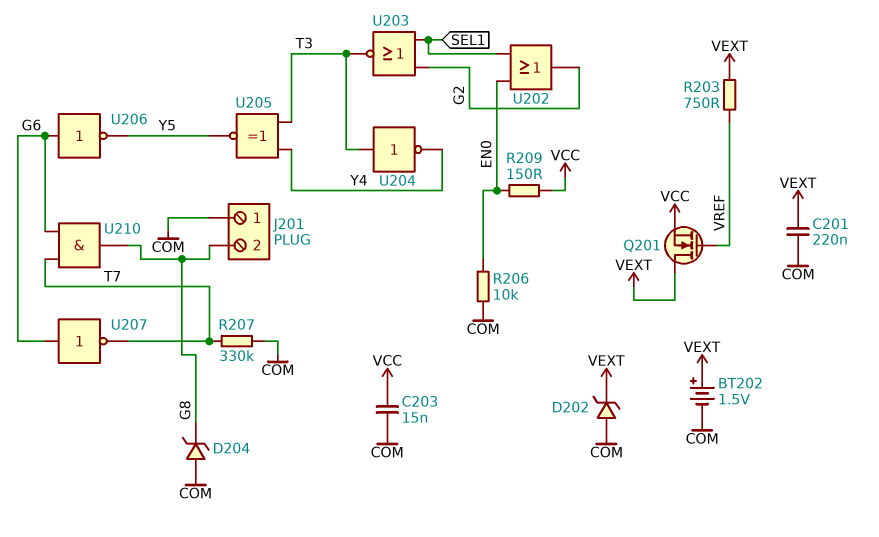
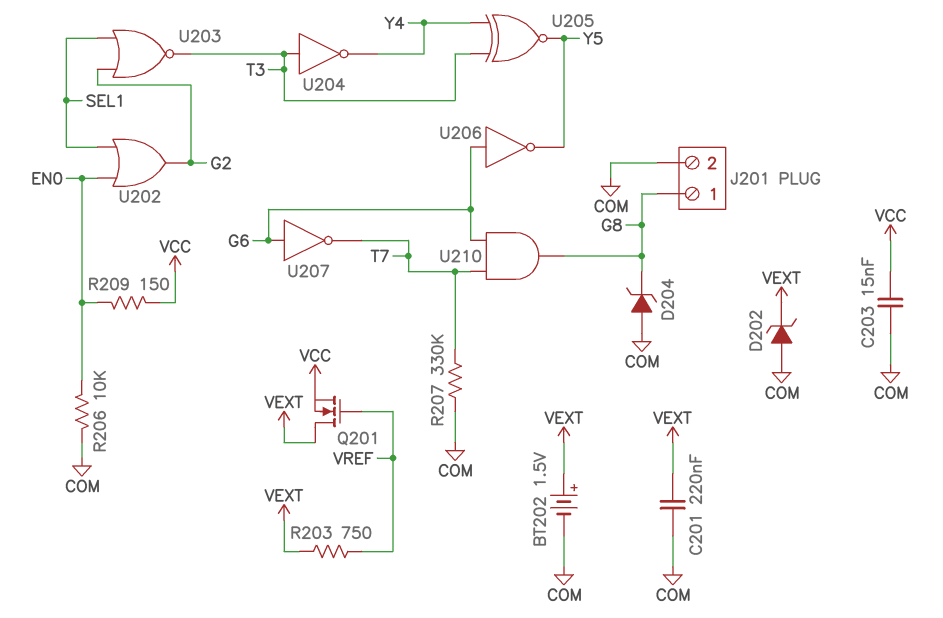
J201 pin 1: COM -> G8
J201 pin 2: G8 -> COM

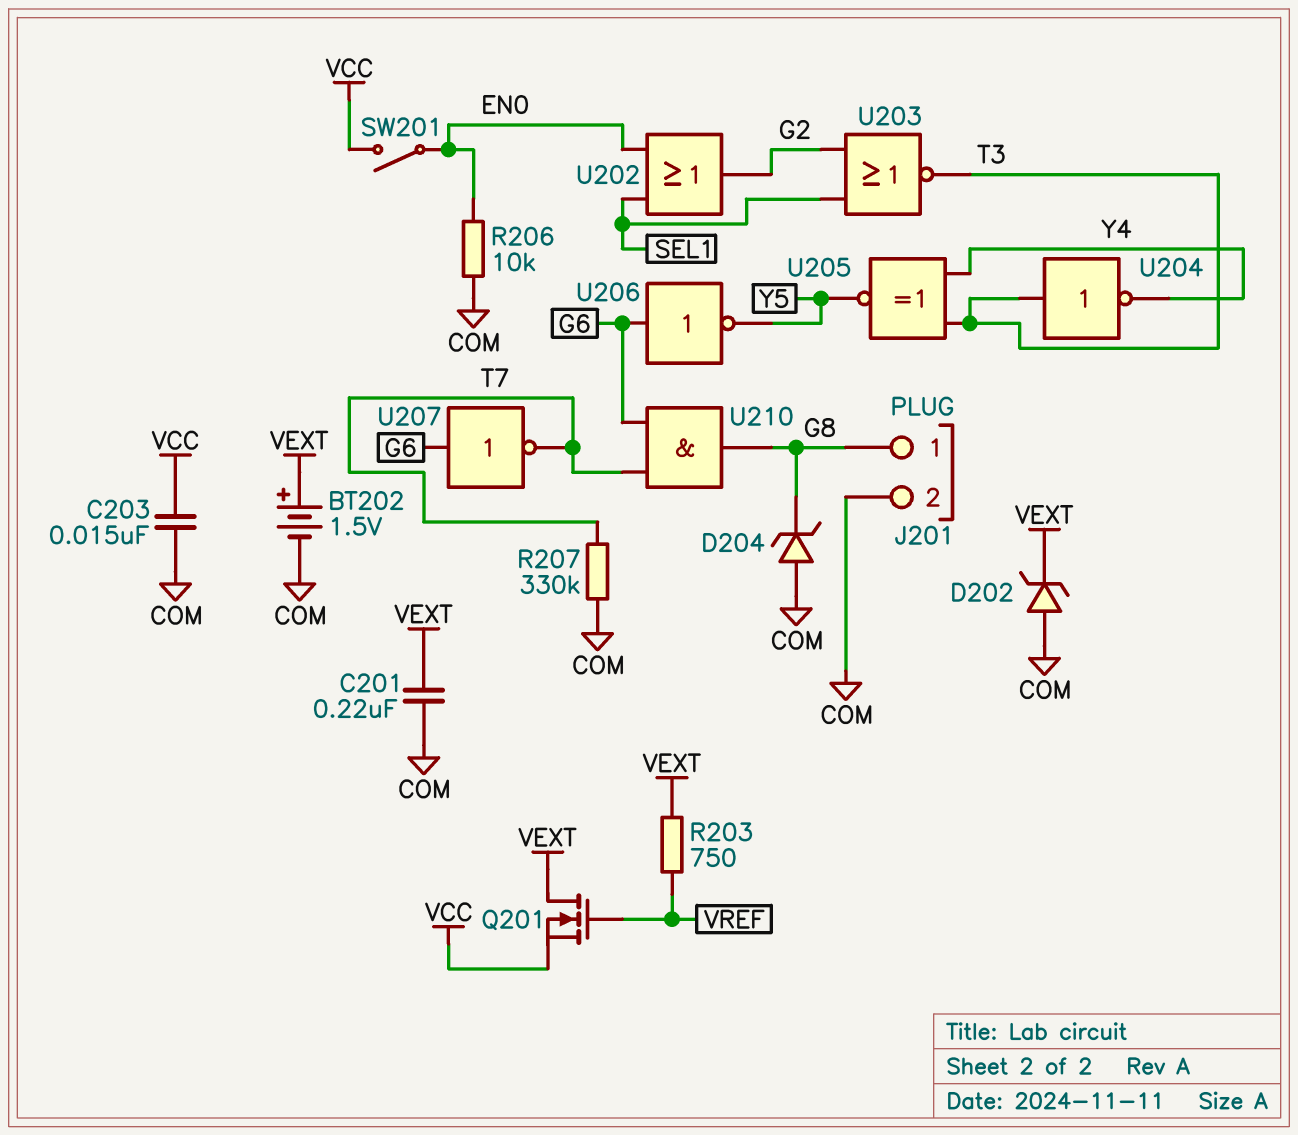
R209: 150 (EN0, VCC) -> none
SW201: none -> switch (EN0, VCC)

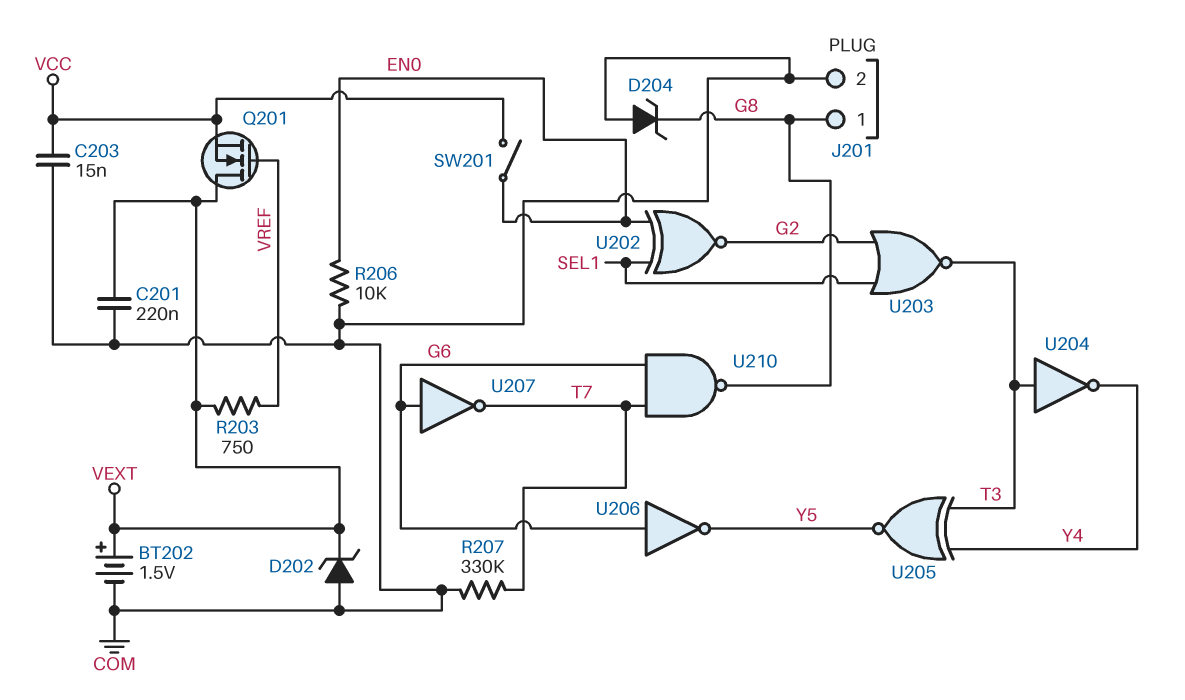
U202: OR (in EN0, in SEL1, out G2) -> XNOR (in EN0, in SEL1, out G2)
U210: AND (in G6, in T7, out G8) -> NAND (in G6, in T7, out G8)

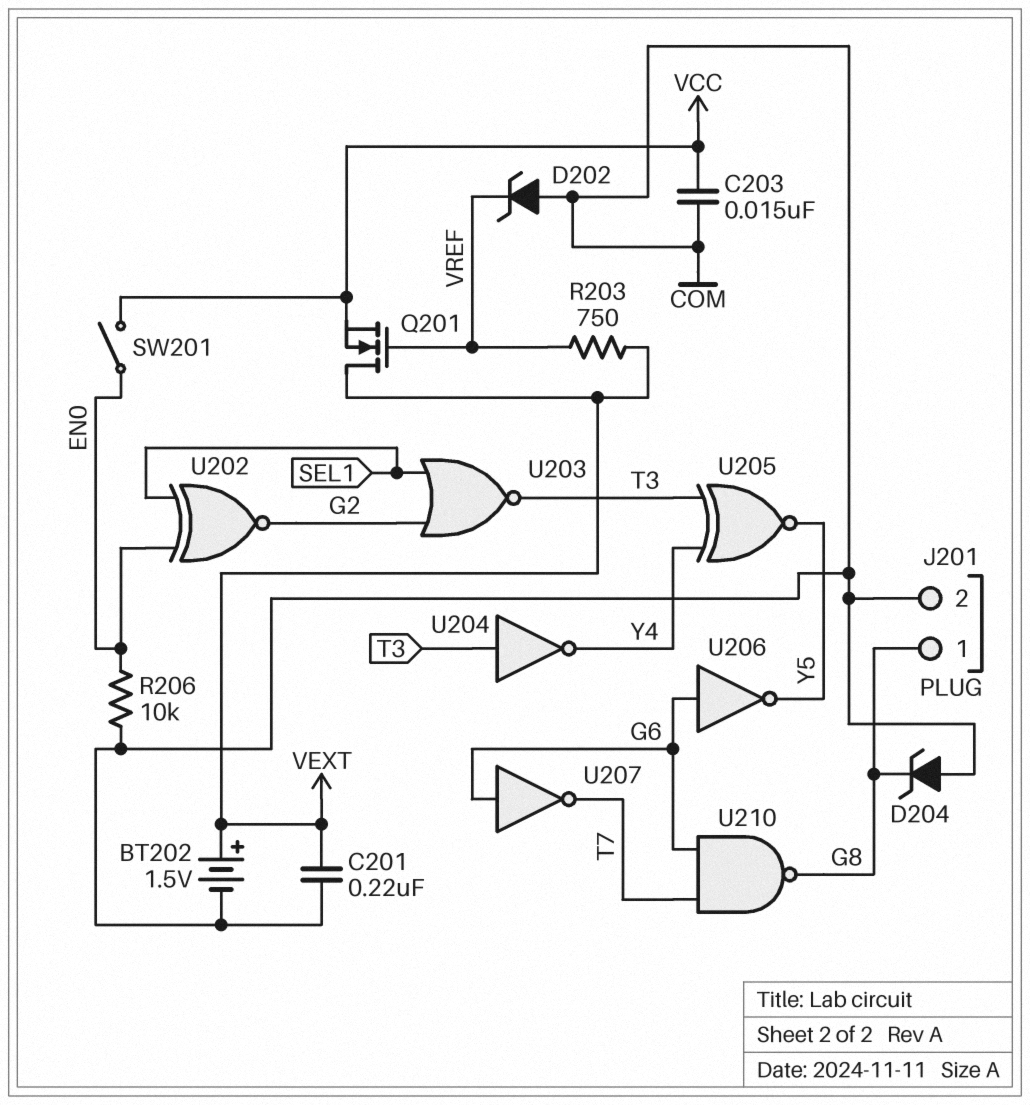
D202: zener (A COM, K VEXT) -> zener (A COM, K VREF)
R207: 330k (COM, T7) -> none

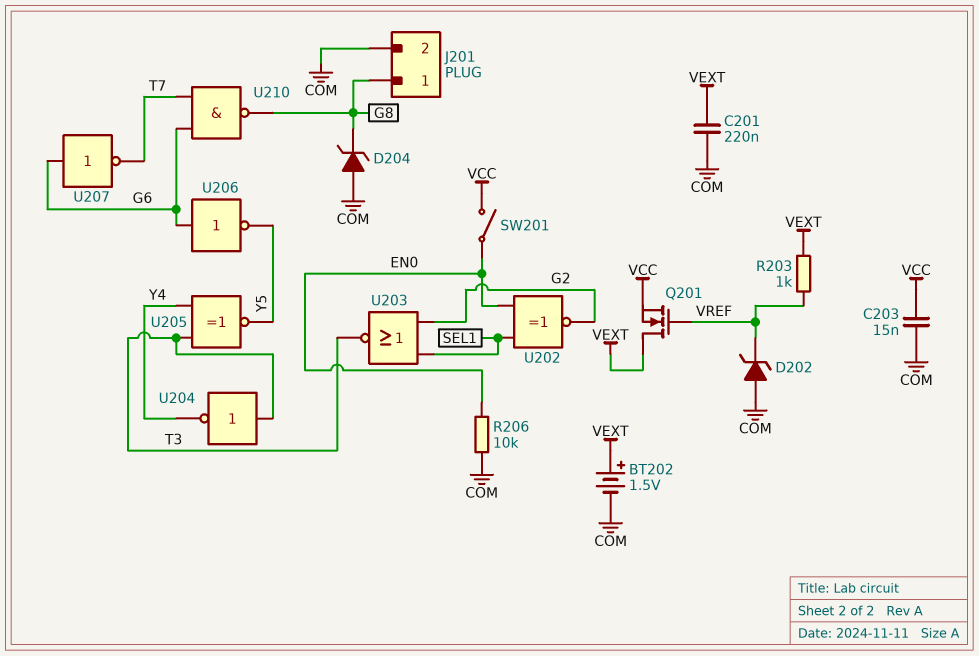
R203: 750 (VEXT, VREF) -> 1k (VEXT, VREF)

